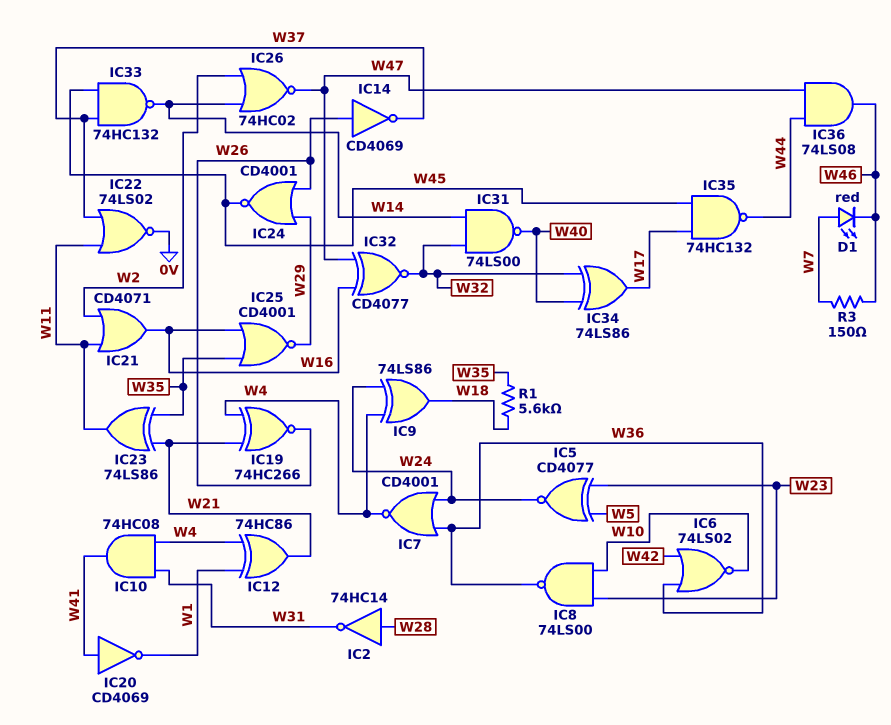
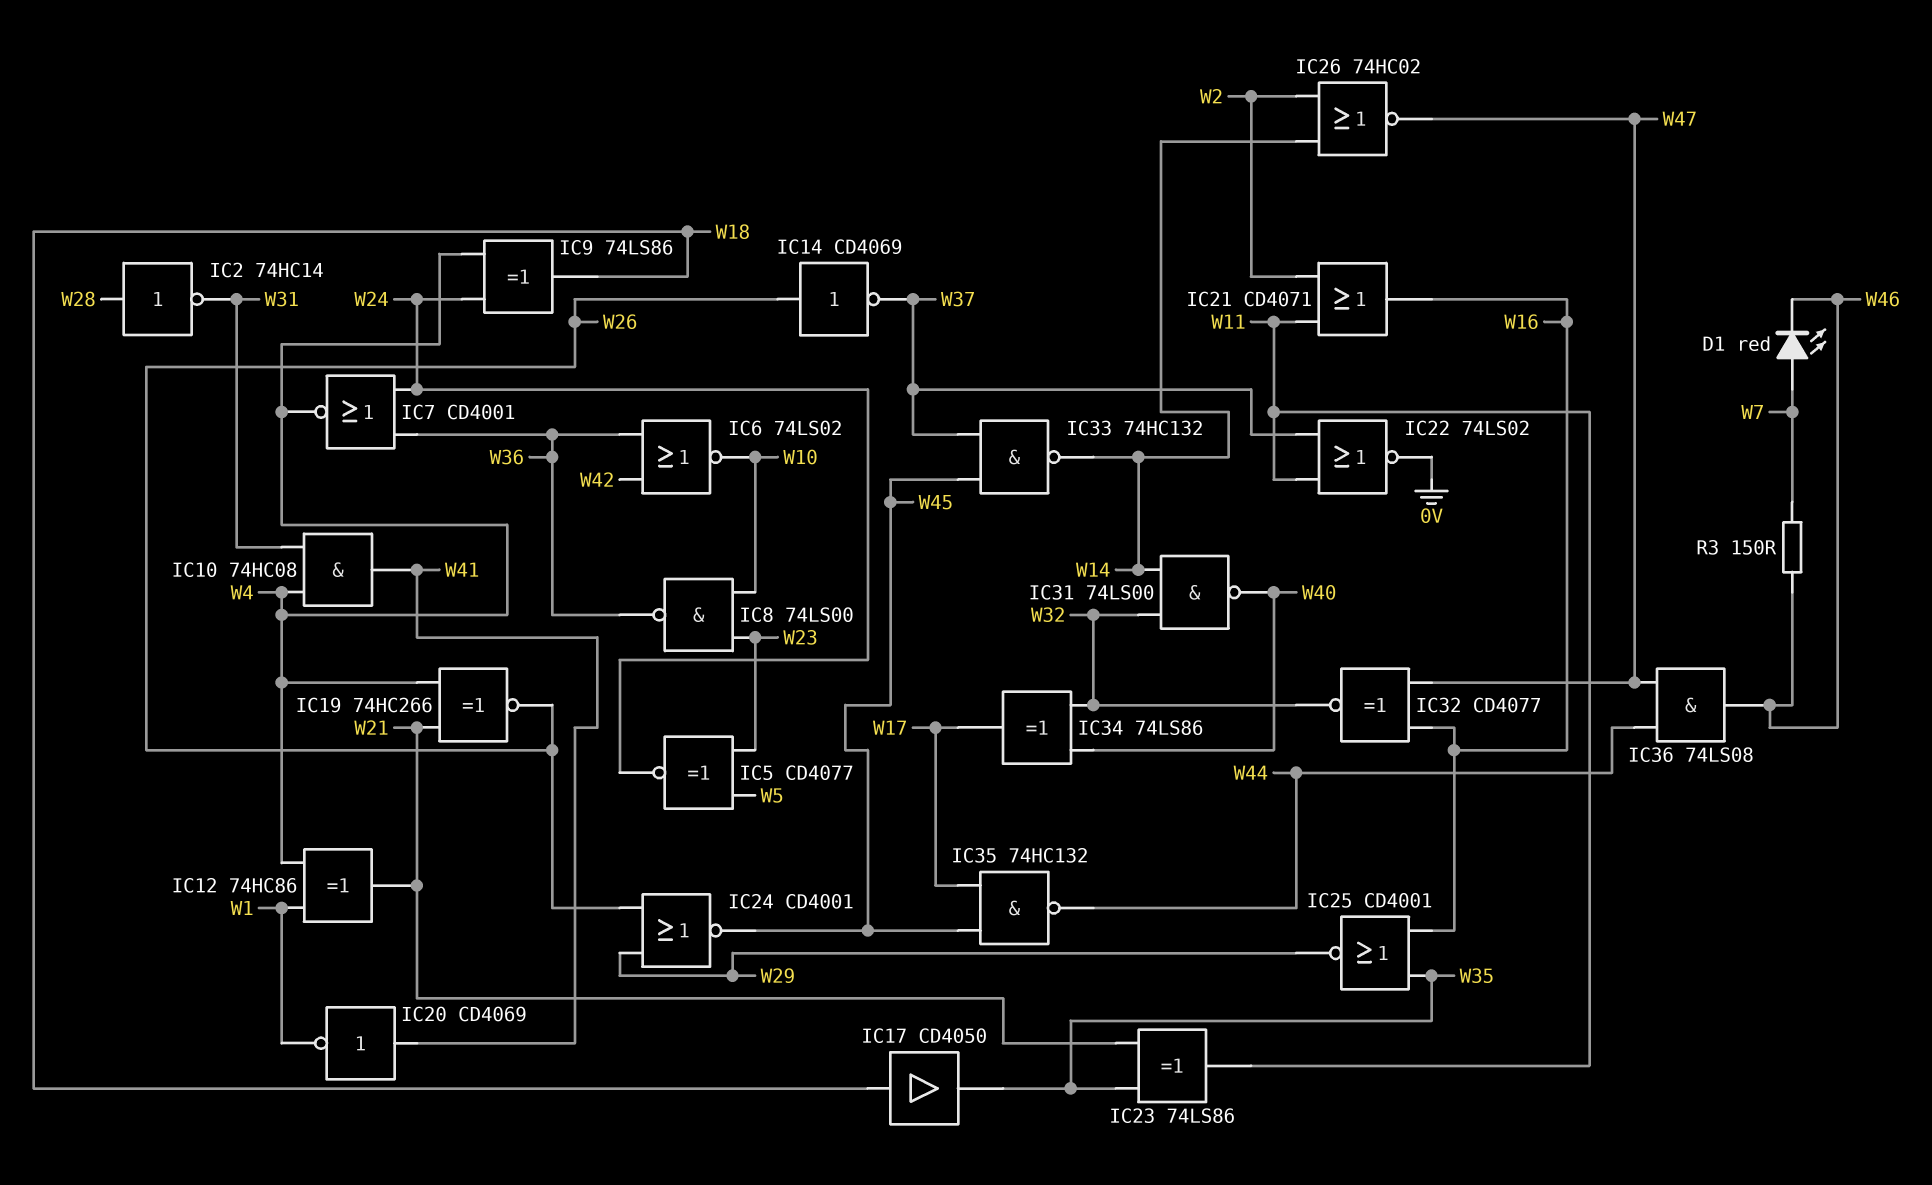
IC17: none -> buffer CD4050 (in W18, out W35)
R1: 5.6k (W18, W35) -> none

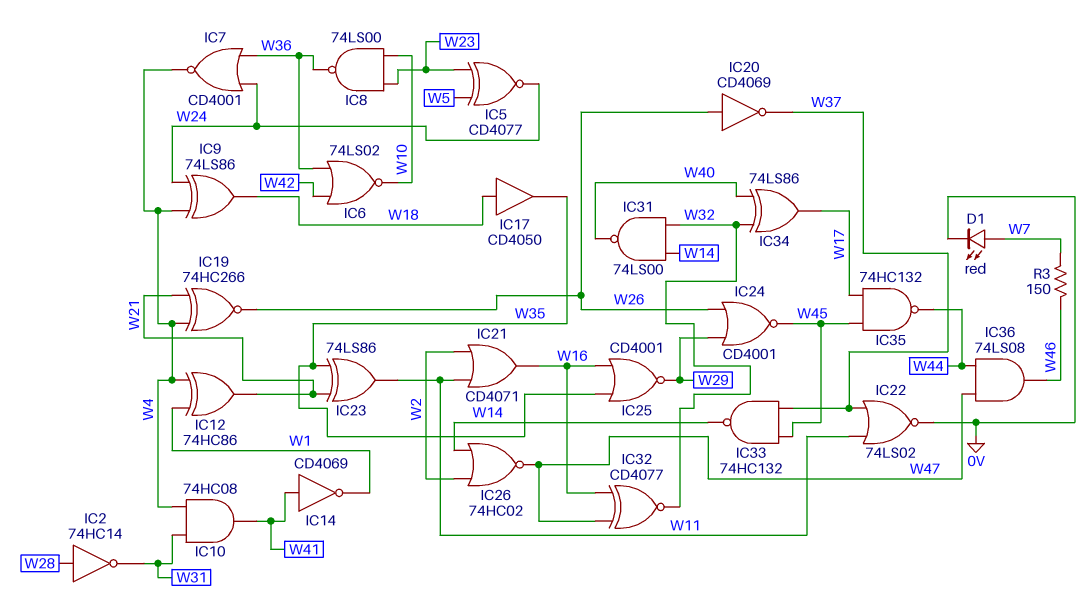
D1: LED red (A W7, K W46) -> LED red (A W7, K 0V)
IC14: NOT CD4069 (in W26, out W37) -> NOT CD4069 (in W41, out W1)
IC20: NOT CD4069 (in W41, out W1) -> NOT CD4069 (in W26, out W37)

